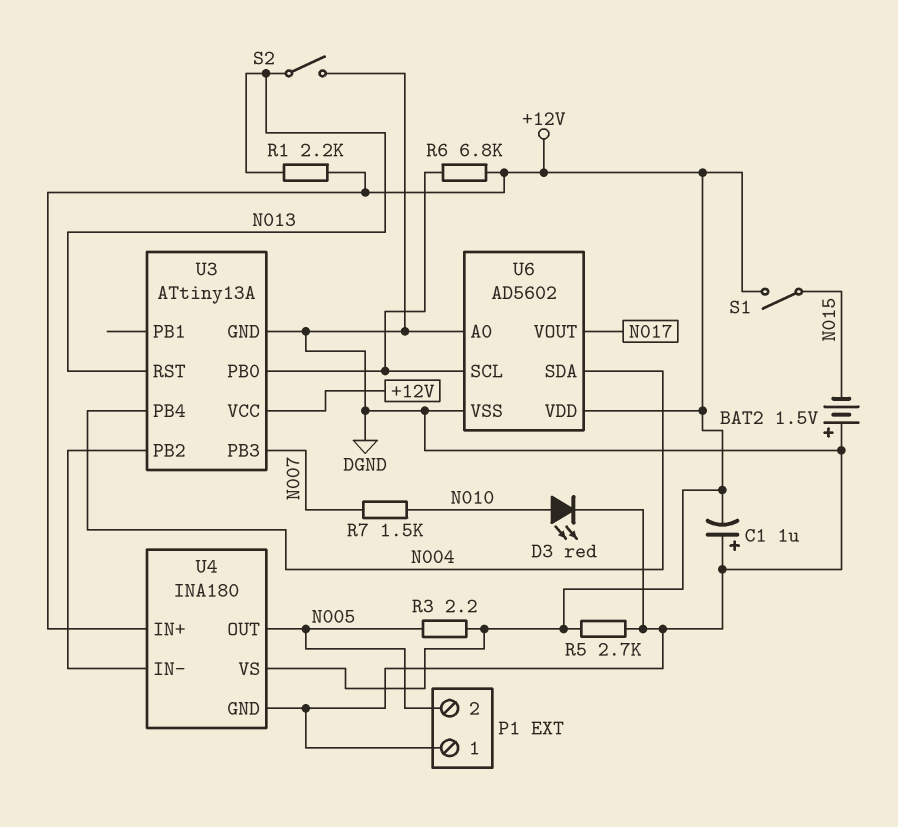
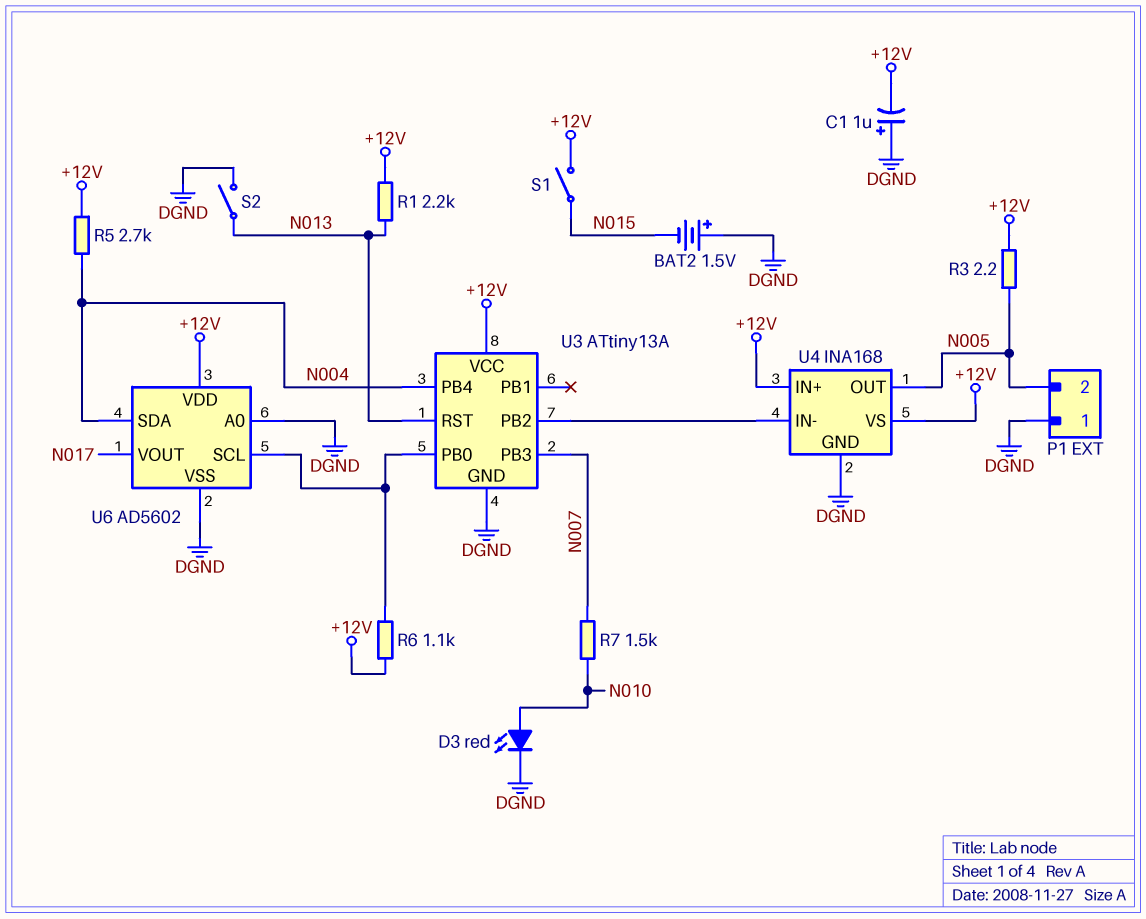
R5: 2.7k (+12V, DGND) -> 2.7k (+12V, N004)
R6: 6.8k (+12V, U3/PB0) -> 1.1k (+12V, U3/PB0)
U4: INA180 -> INA168

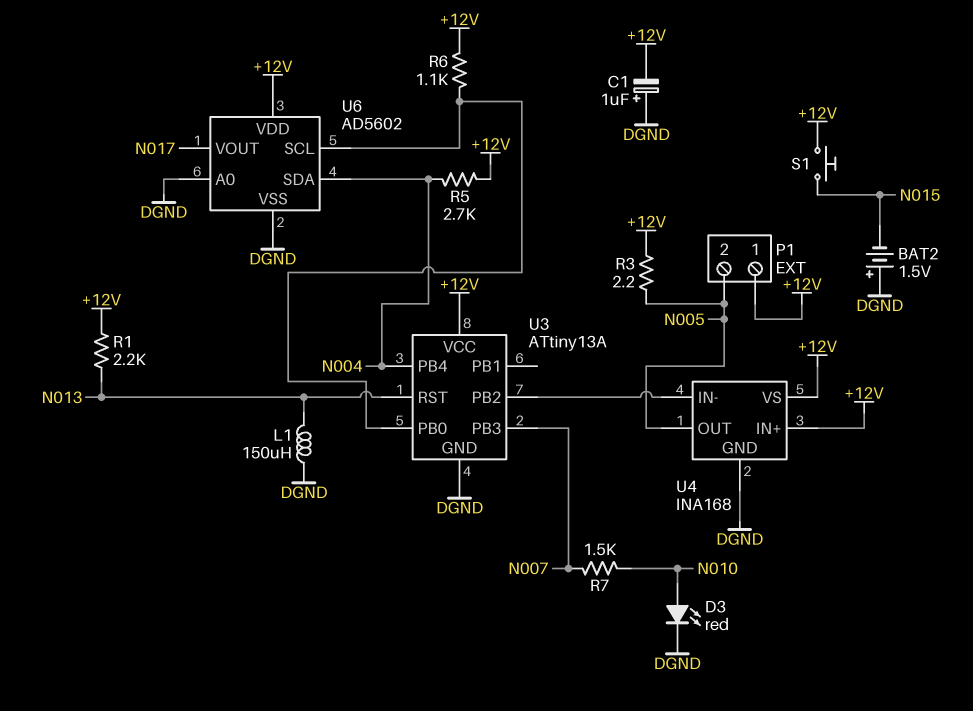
L1: none -> 150uH (DGND, N013)
P1 pin 1: DGND -> +12V
S1: switch (+12V, N015) -> button (+12V, N015)
S2: switch (DGND, N013) -> none

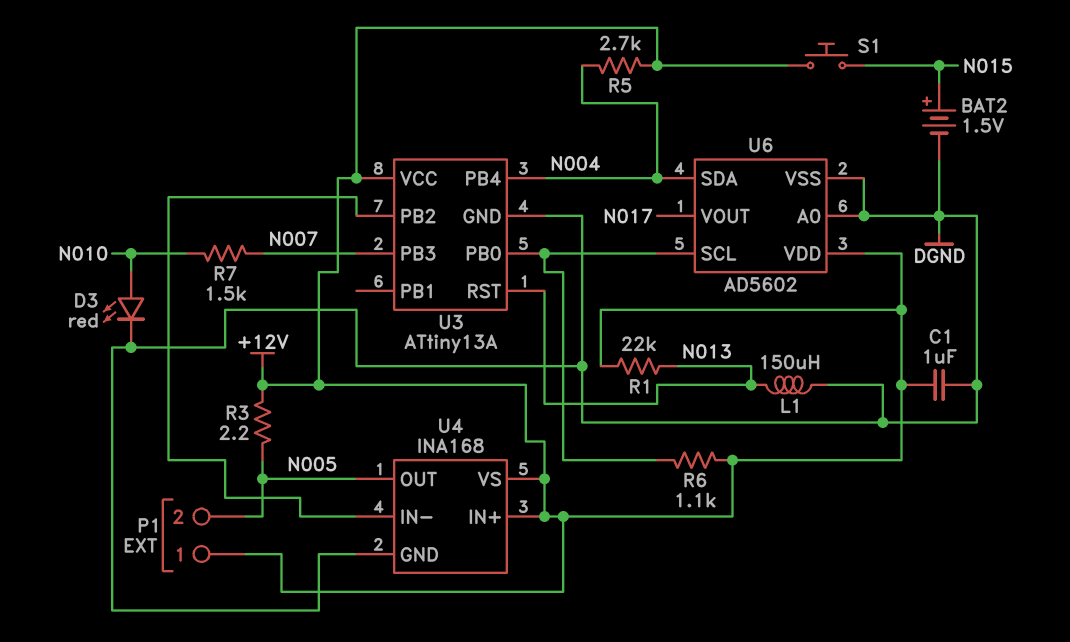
BAT2: 1.5V (plus DGND, minus N015) -> 1.5V (plus N015, minus DGND)
C1: 1uF (plus DGND, minus +12V) -> 1uF (+12V, DGND)
R1: 2.2k (+12V, N013) -> 22k (+12V, N013)

